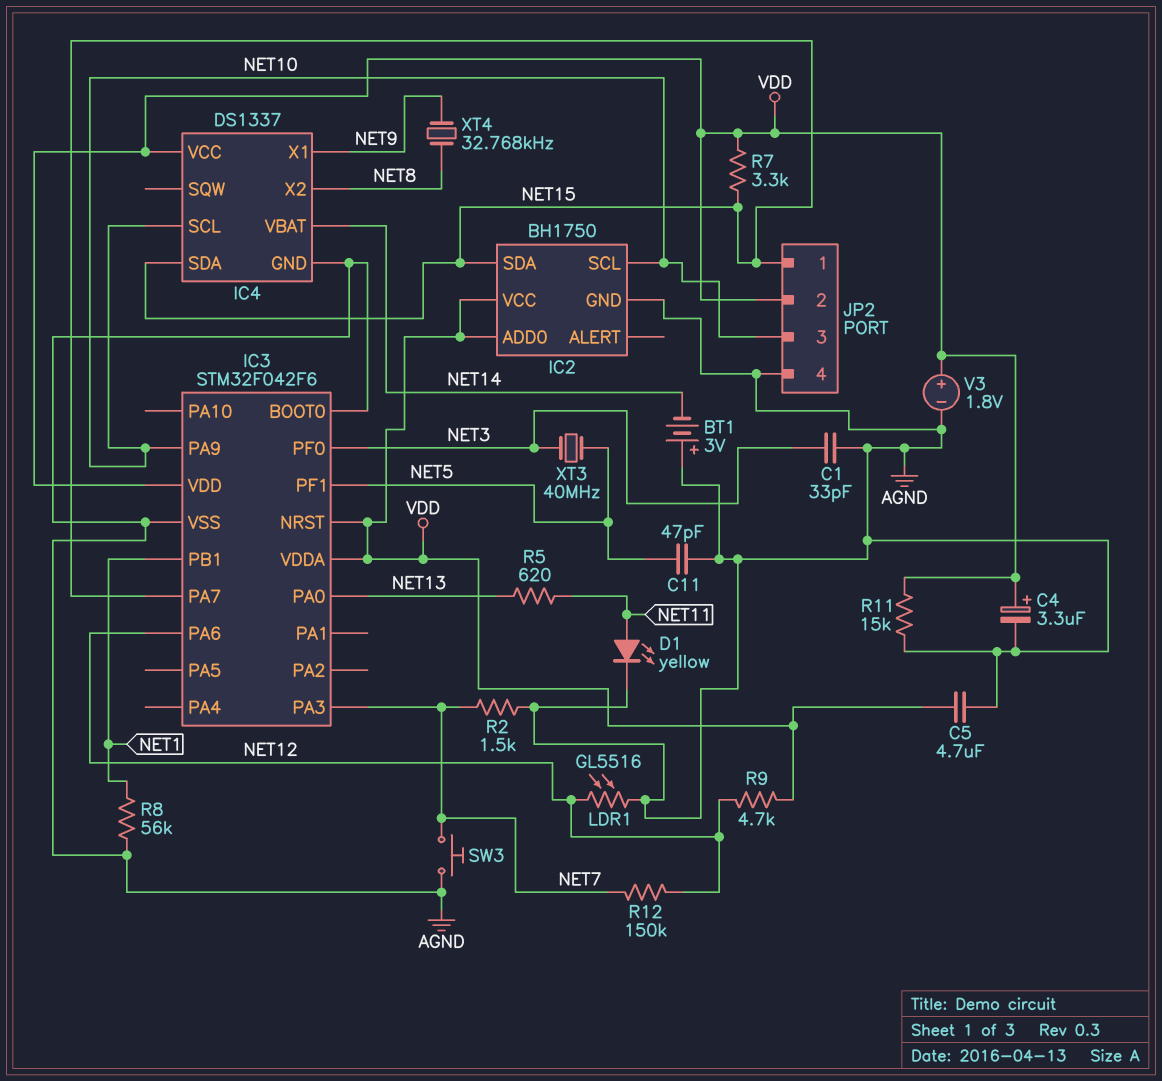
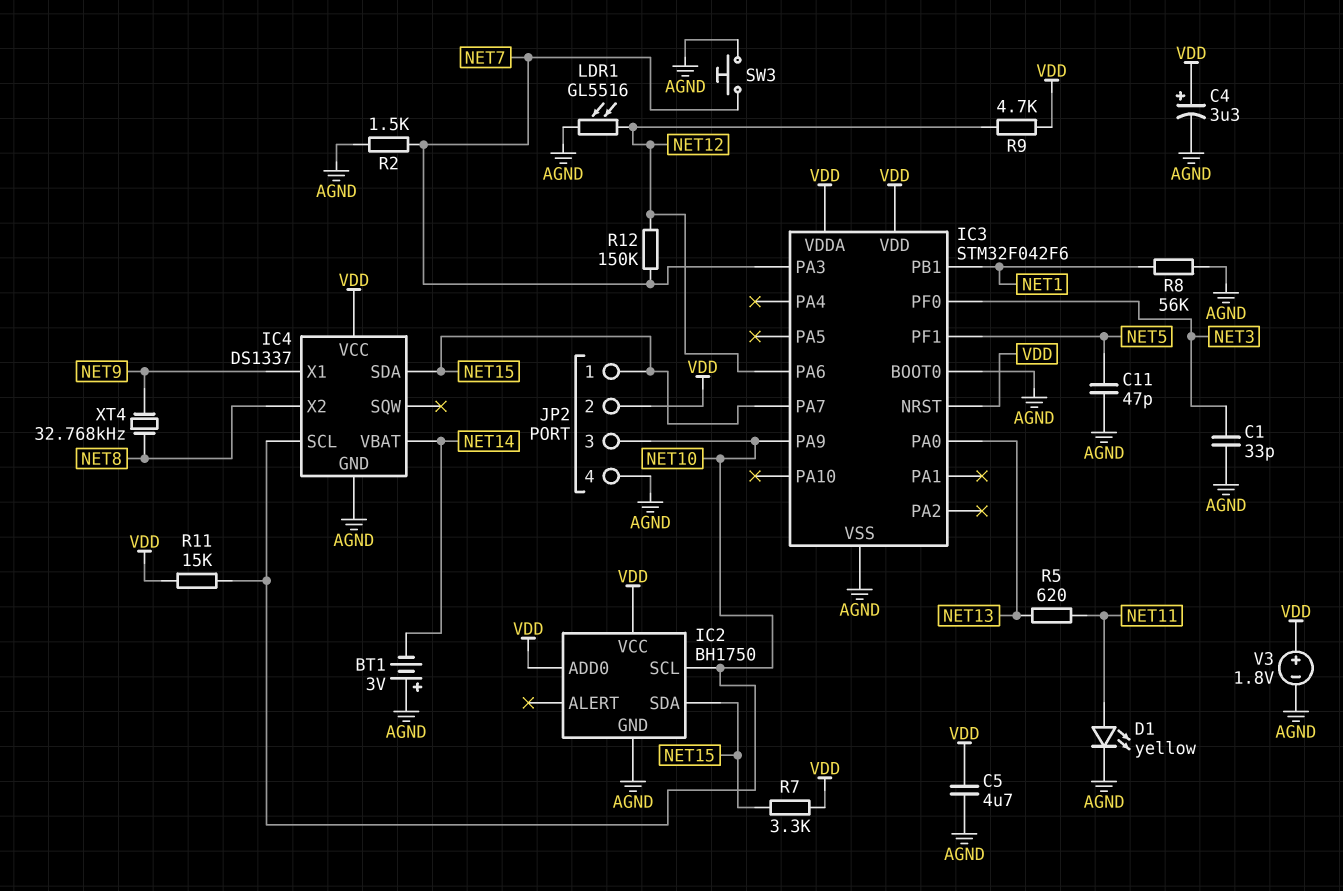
R11: 15k (AGND, VDD) -> 15k (NET10, VDD)
XT3: 40MHz (NET3, NET5) -> none

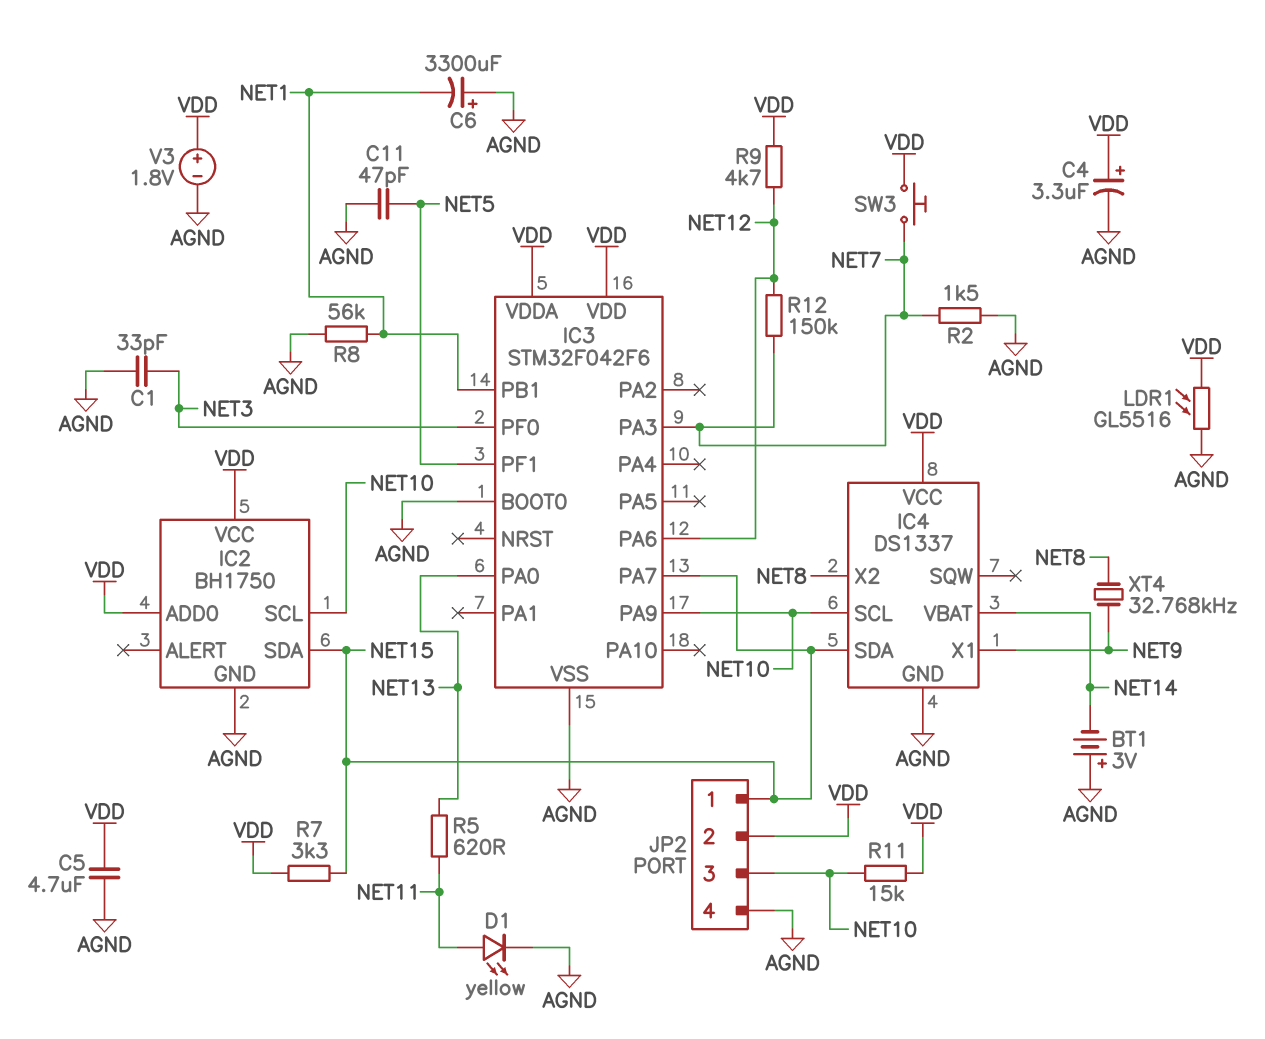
C6: none -> 3300uF (plus AGND, minus NET1)
IC3 pin NRST: VDD -> none
LDR1: GL5516 (AGND, NET12) -> GL5516 (AGND, VDD)
SW3: button (AGND, NET7) -> button (NET7, VDD)

